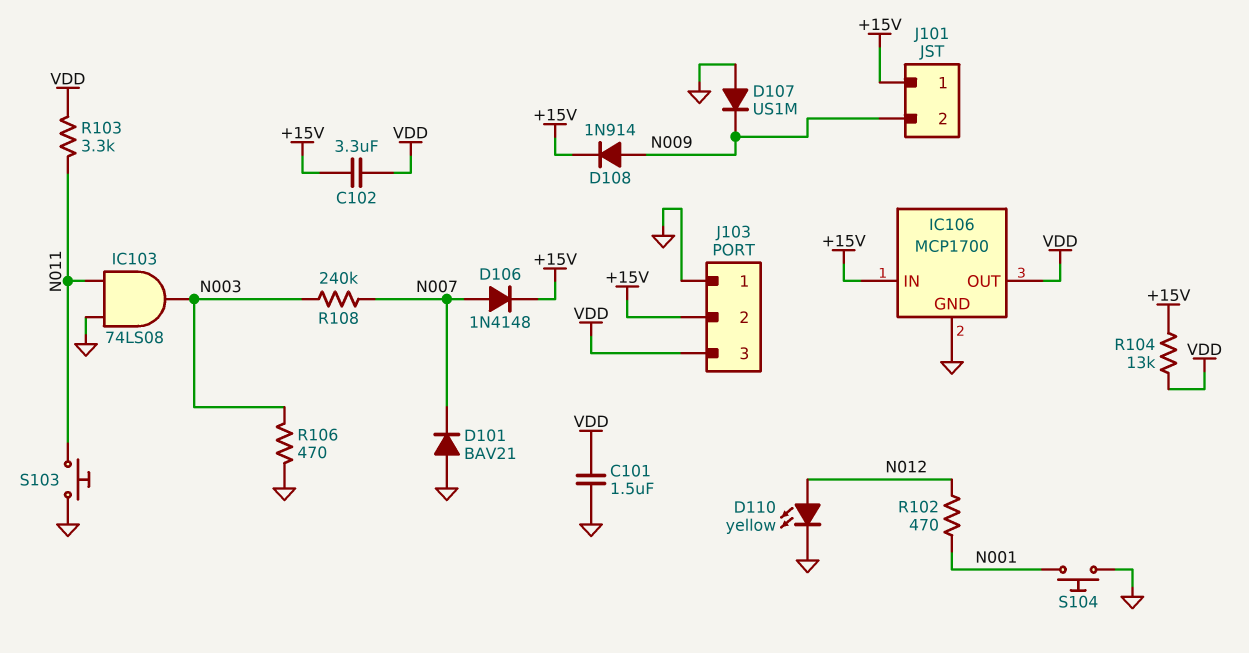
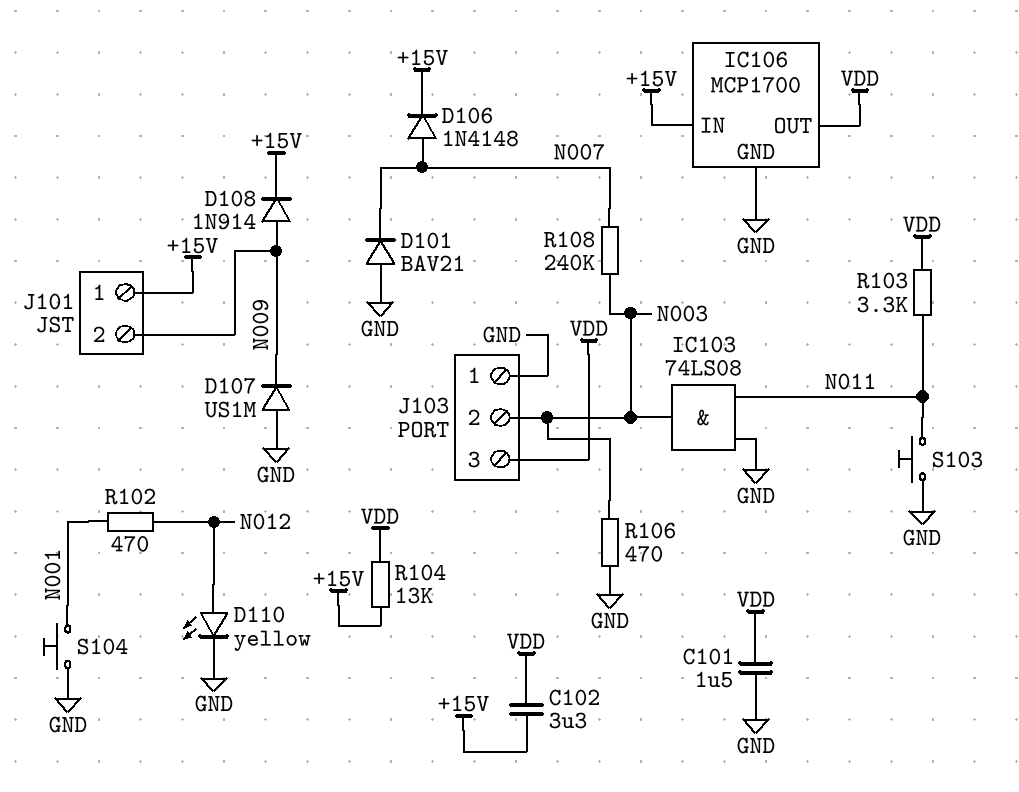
J103 pin 2: +15V -> N003

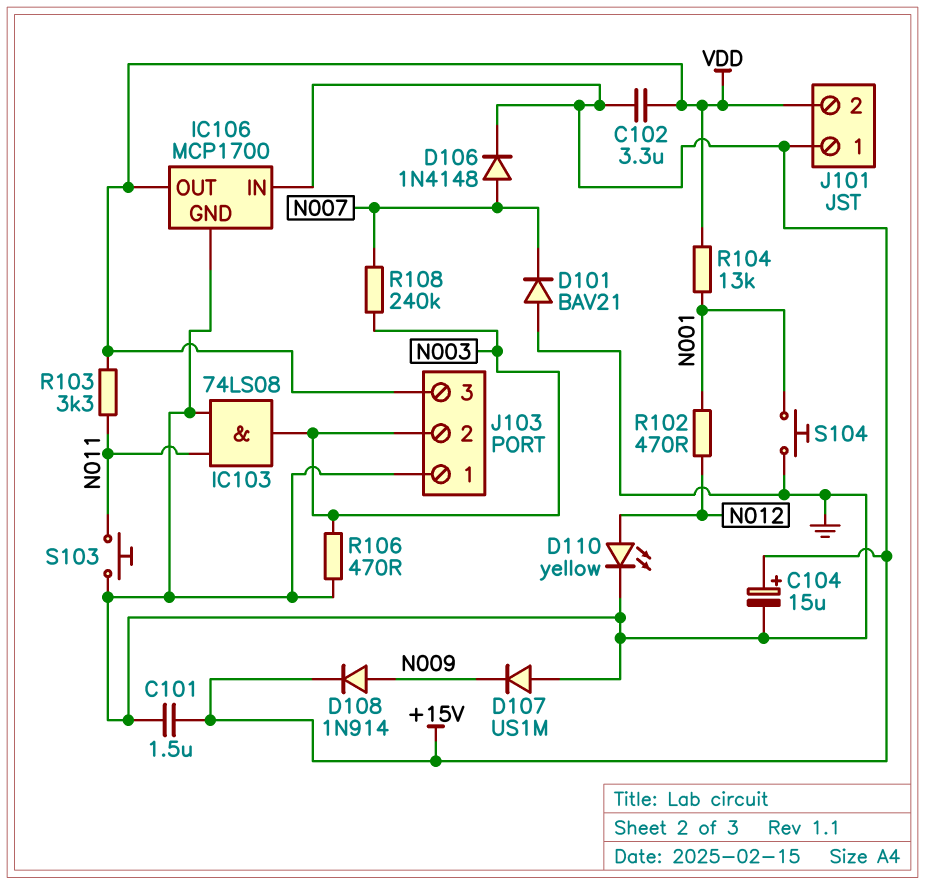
C101: 1.5uF (GND, VDD) -> 1.5uF (+15V, GND)
C104: none -> 15uF (plus +15V, minus GND)
J101 pin 2: N009 -> VDD
R104: 13k (+15V, VDD) -> 13k (N001, VDD)

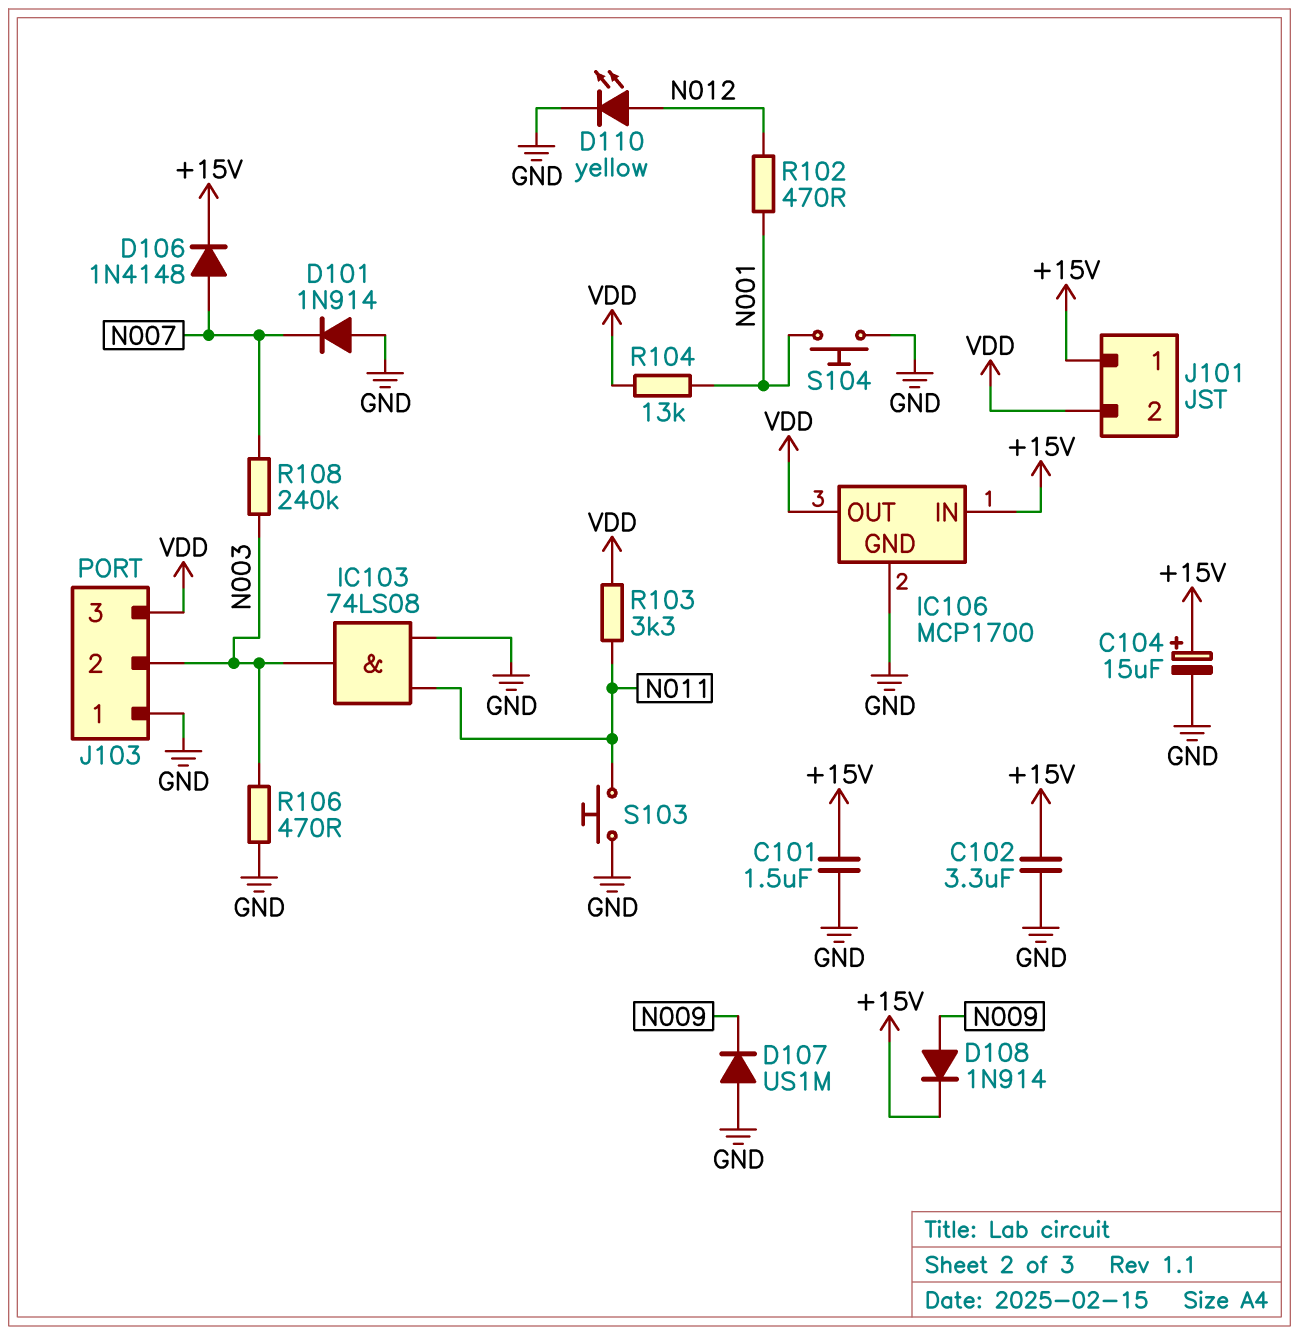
C102: 3.3uF (+15V, VDD) -> 3.3uF (+15V, GND)
D101: diode BAV21 (A GND, K N007) -> diode 1N914 (A GND, K N007)

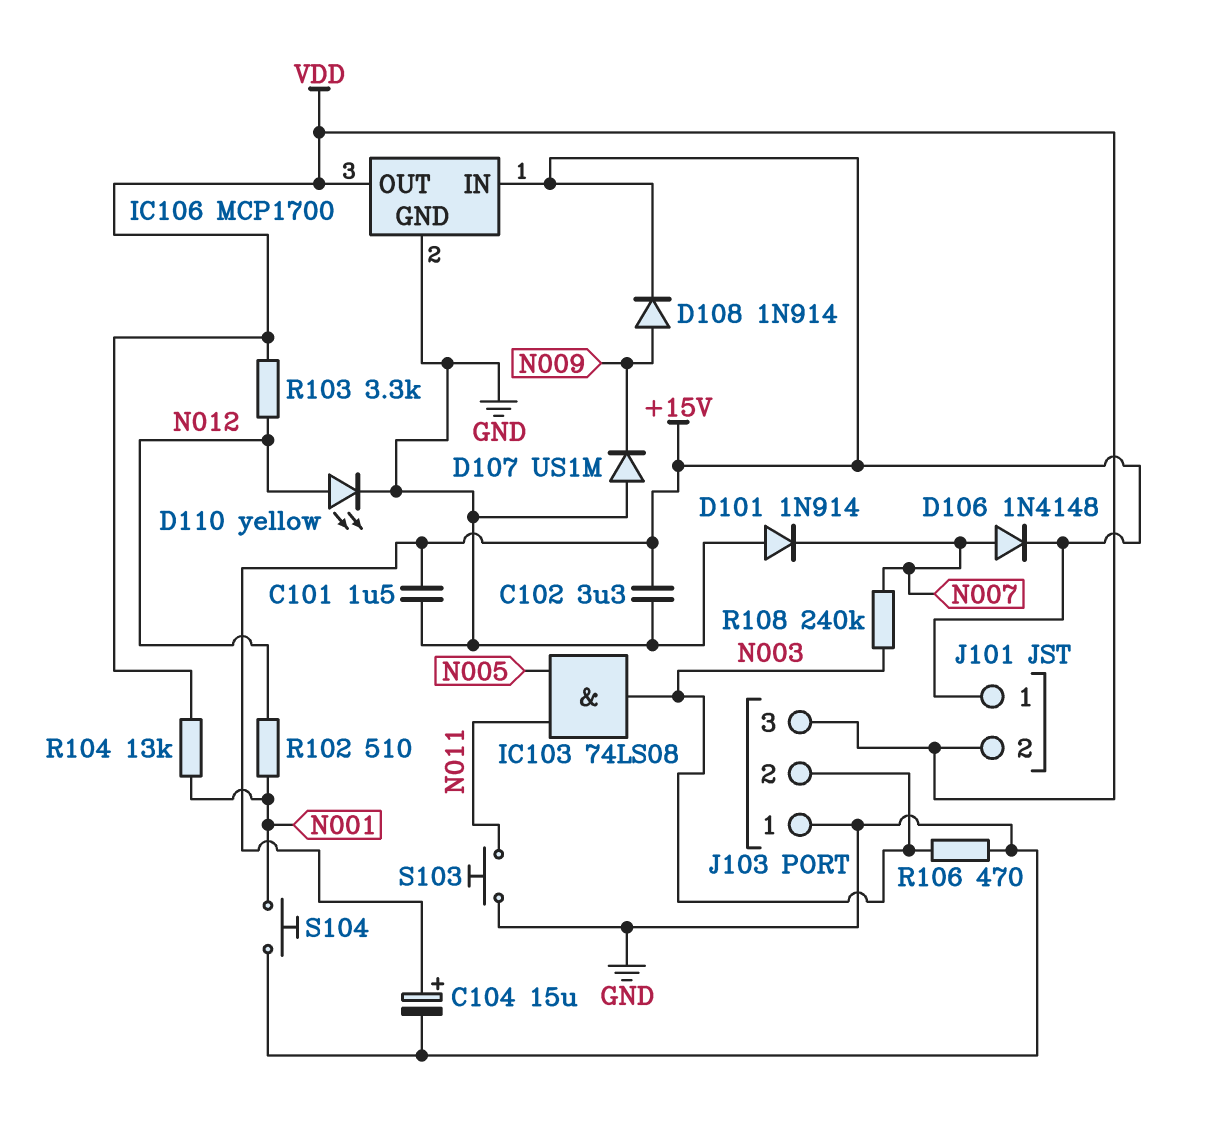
IC103: AND 74LS08 (in GND, in N011, out N003) -> AND 74LS08 (in N005, in N011, out N003)
R102: 470 (N001, N012) -> 510 (N001, N012)
R103: 3.3k (N011, VDD) -> 3.3k (N012, VDD)

